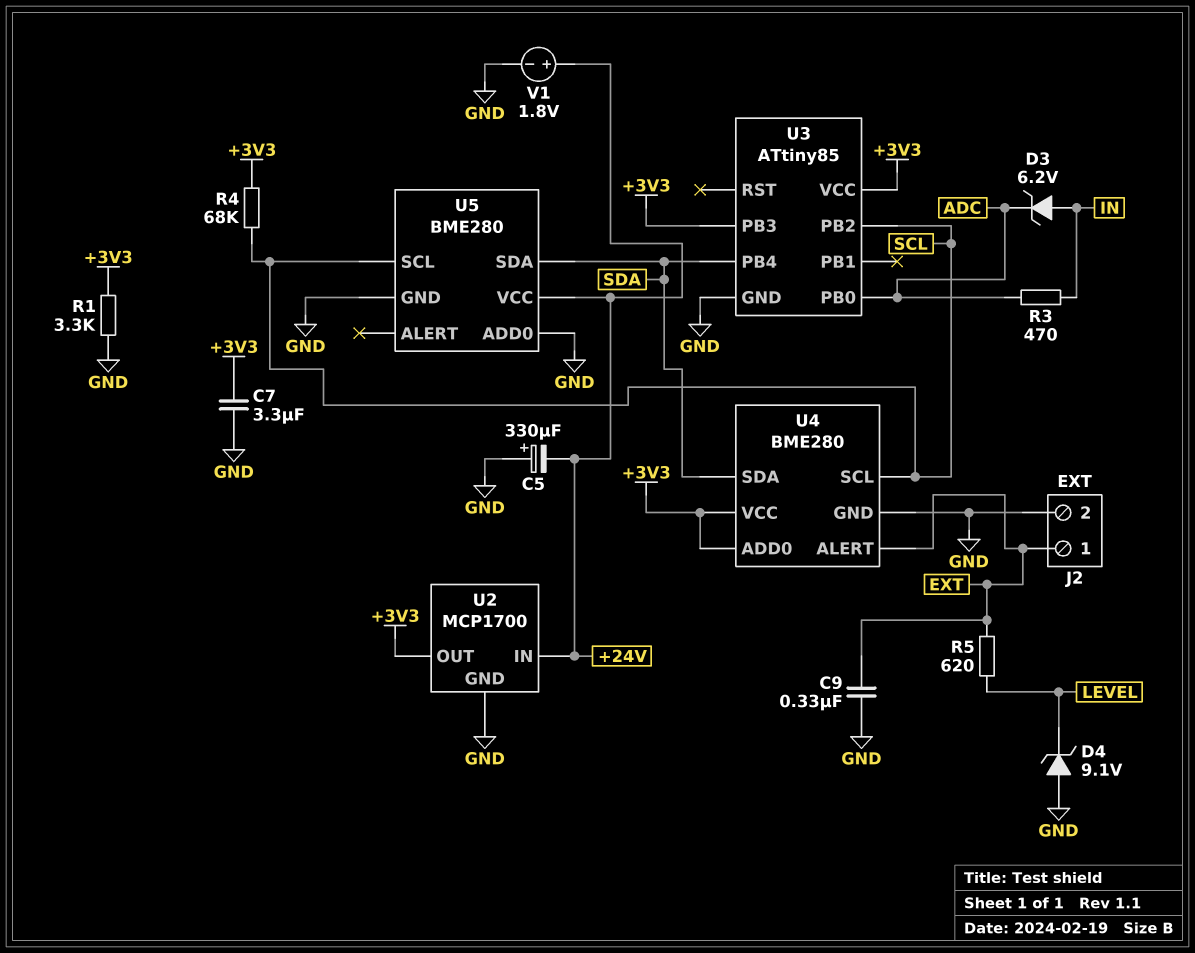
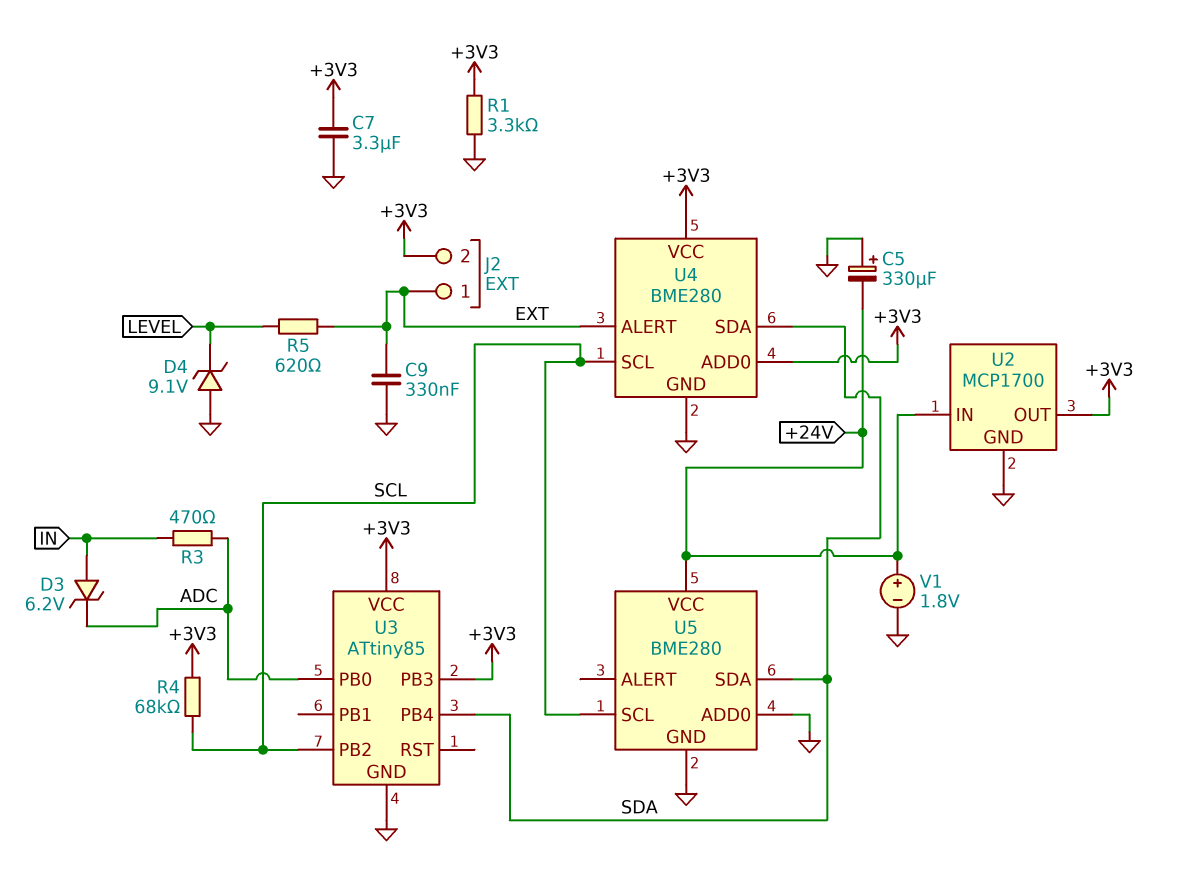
J2 pin 2: GND -> +3V3

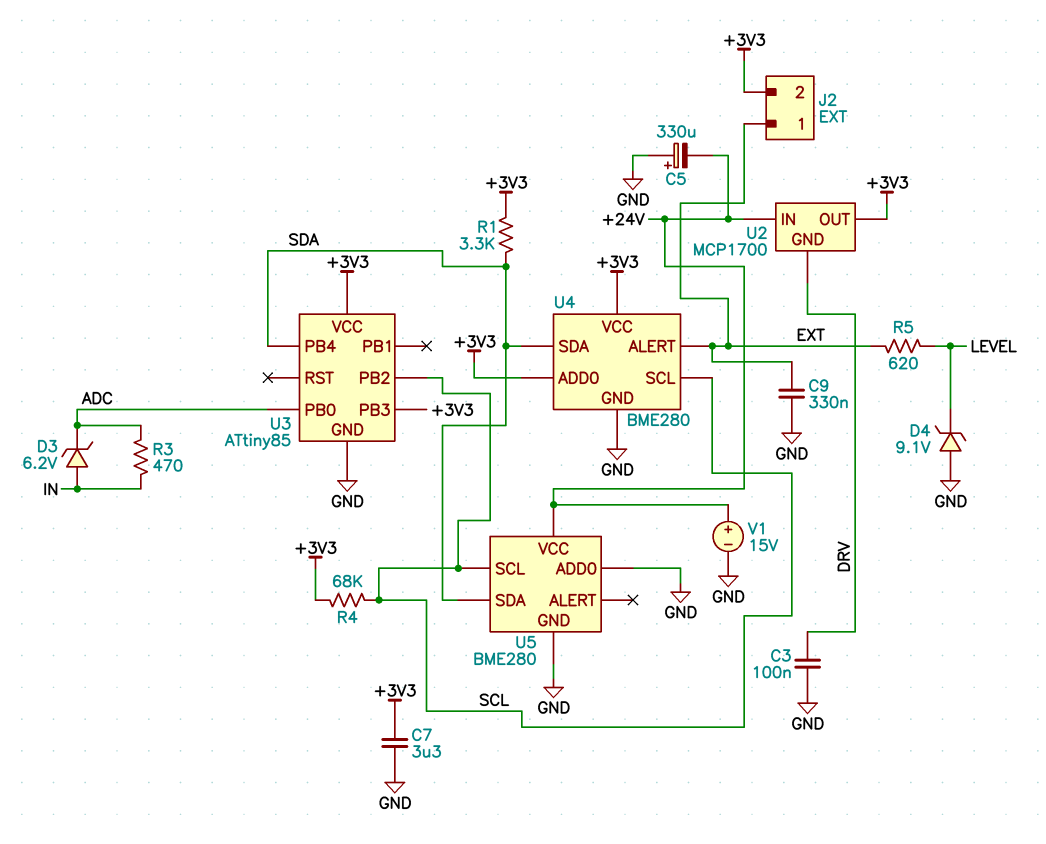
C3: none -> 100nF (DRV, GND)
R1: 3.3k (+3V3, GND) -> 3.3k (+3V3, SDA)
U2 pin GND: GND -> DRV
V1: 1.8V (plus +24V, minus GND) -> 15V (plus +24V, minus GND)

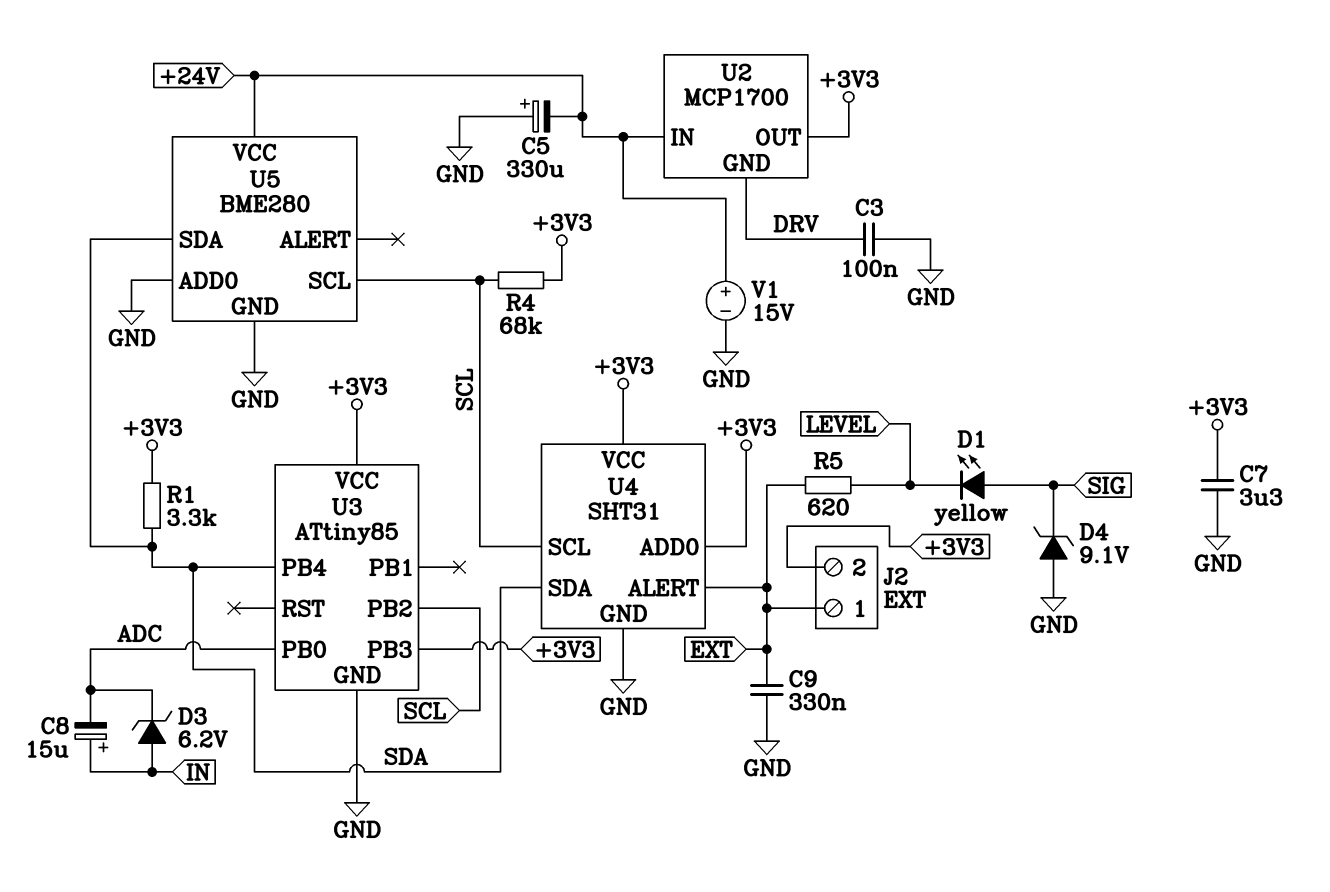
C8: none -> 15uF (plus IN, minus ADC)
D1: none -> LED yellow (A SIG, K LEVEL)
D4: zener 9.1V (A GND, K LEVEL) -> zener 9.1V (A GND, K SIG)
R3: 470 (ADC, IN) -> none
U4: BME280 -> SHT31

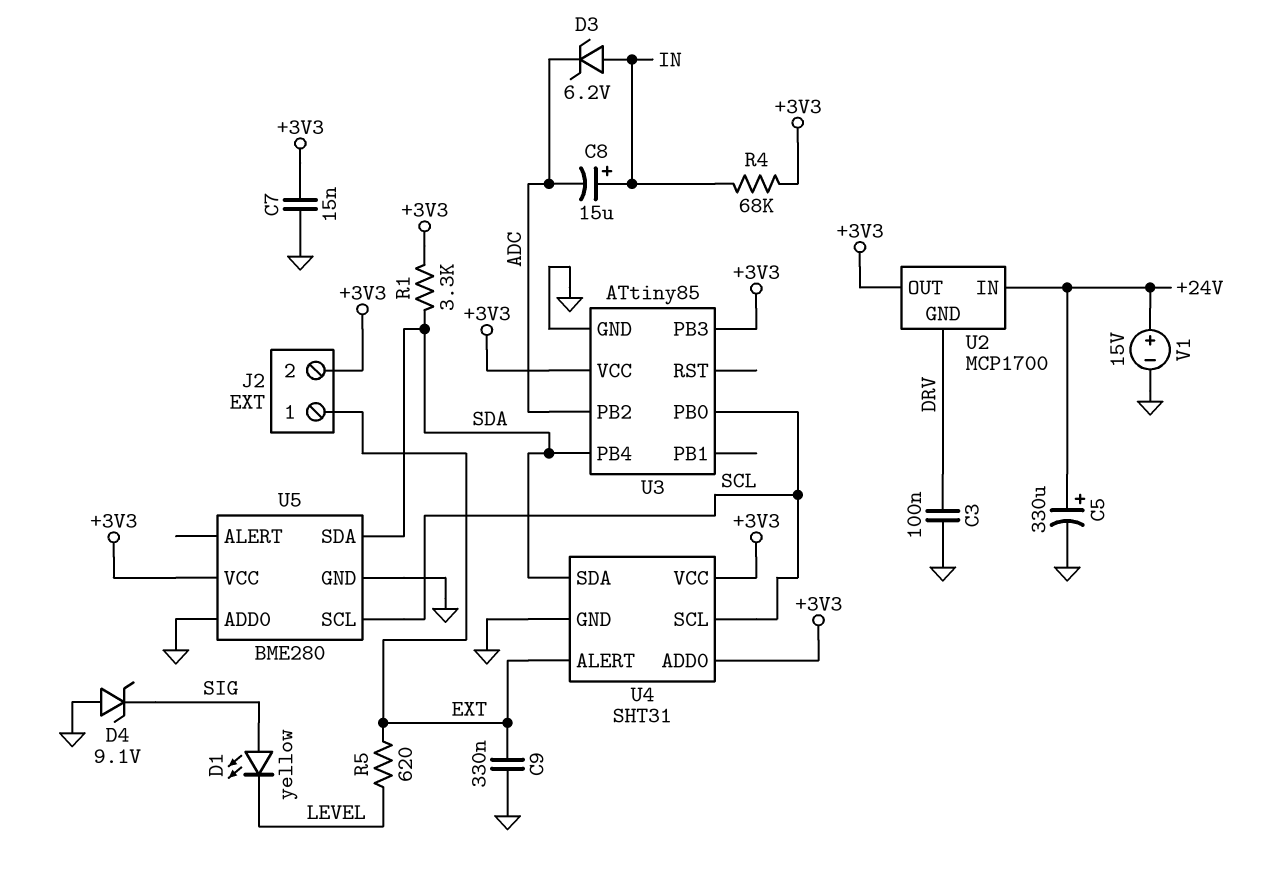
C5: 330uF (plus GND, minus +24V) -> 330uF (plus +24V, minus GND)
C7: 3.3uF (+3V3, GND) -> 15nF (+3V3, GND)
R4: 68k (+3V3, SCL) -> 68k (+3V3, IN)
U3 pin PB0: ADC -> SCL
U3 pin PB2: SCL -> ADC
U5 pin VCC: +24V -> +3V3

